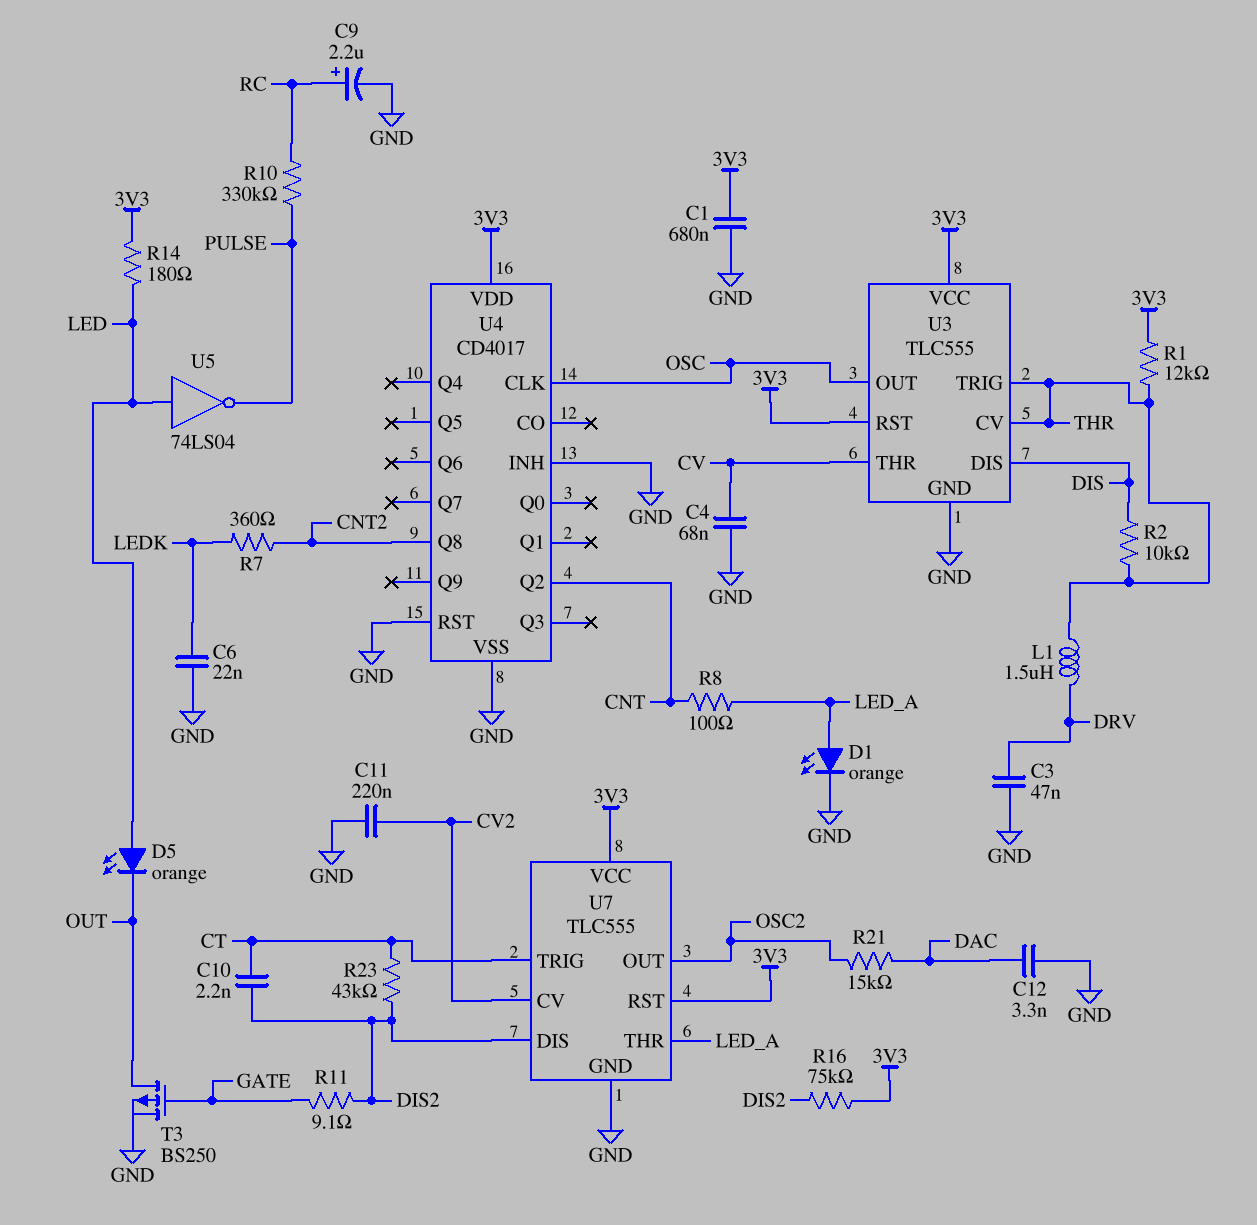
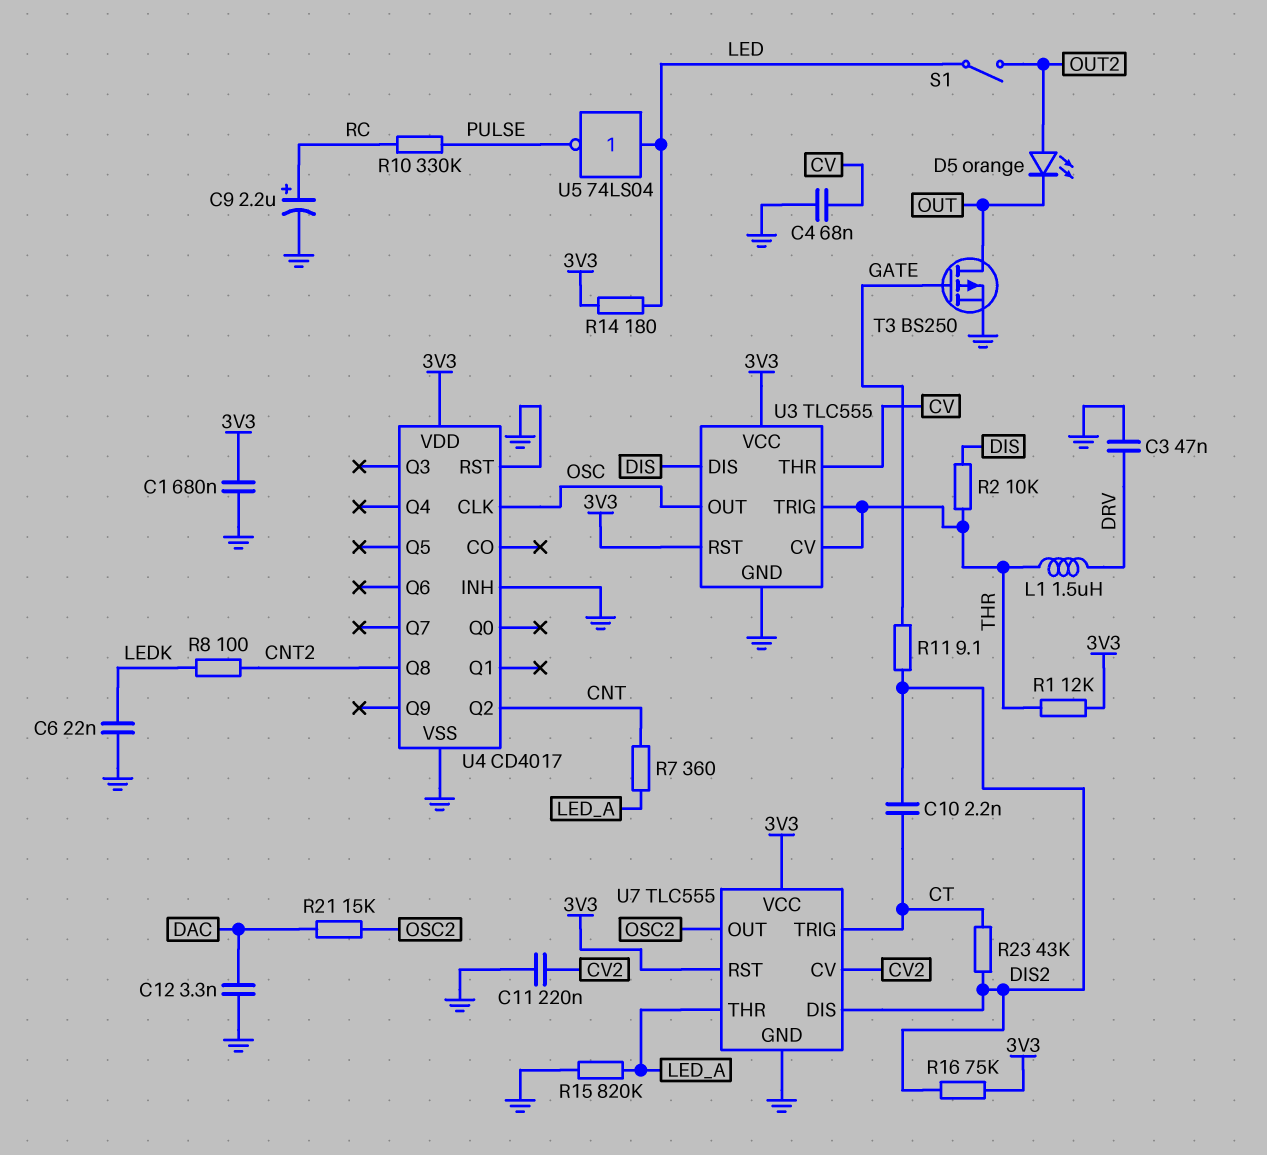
D1: LED orange (A LED_A, K GND) -> none
D5: LED orange (A LED, K OUT) -> LED orange (A OUT2, K OUT)
R7: 360 (CNT2, LEDK) -> 360 (CNT, LED_A)
R8: 100 (CNT, LED_A) -> 100 (CNT2, LEDK)
R15: none -> 820k (GND, LED_A)
S1: none -> switch (LED, OUT2)

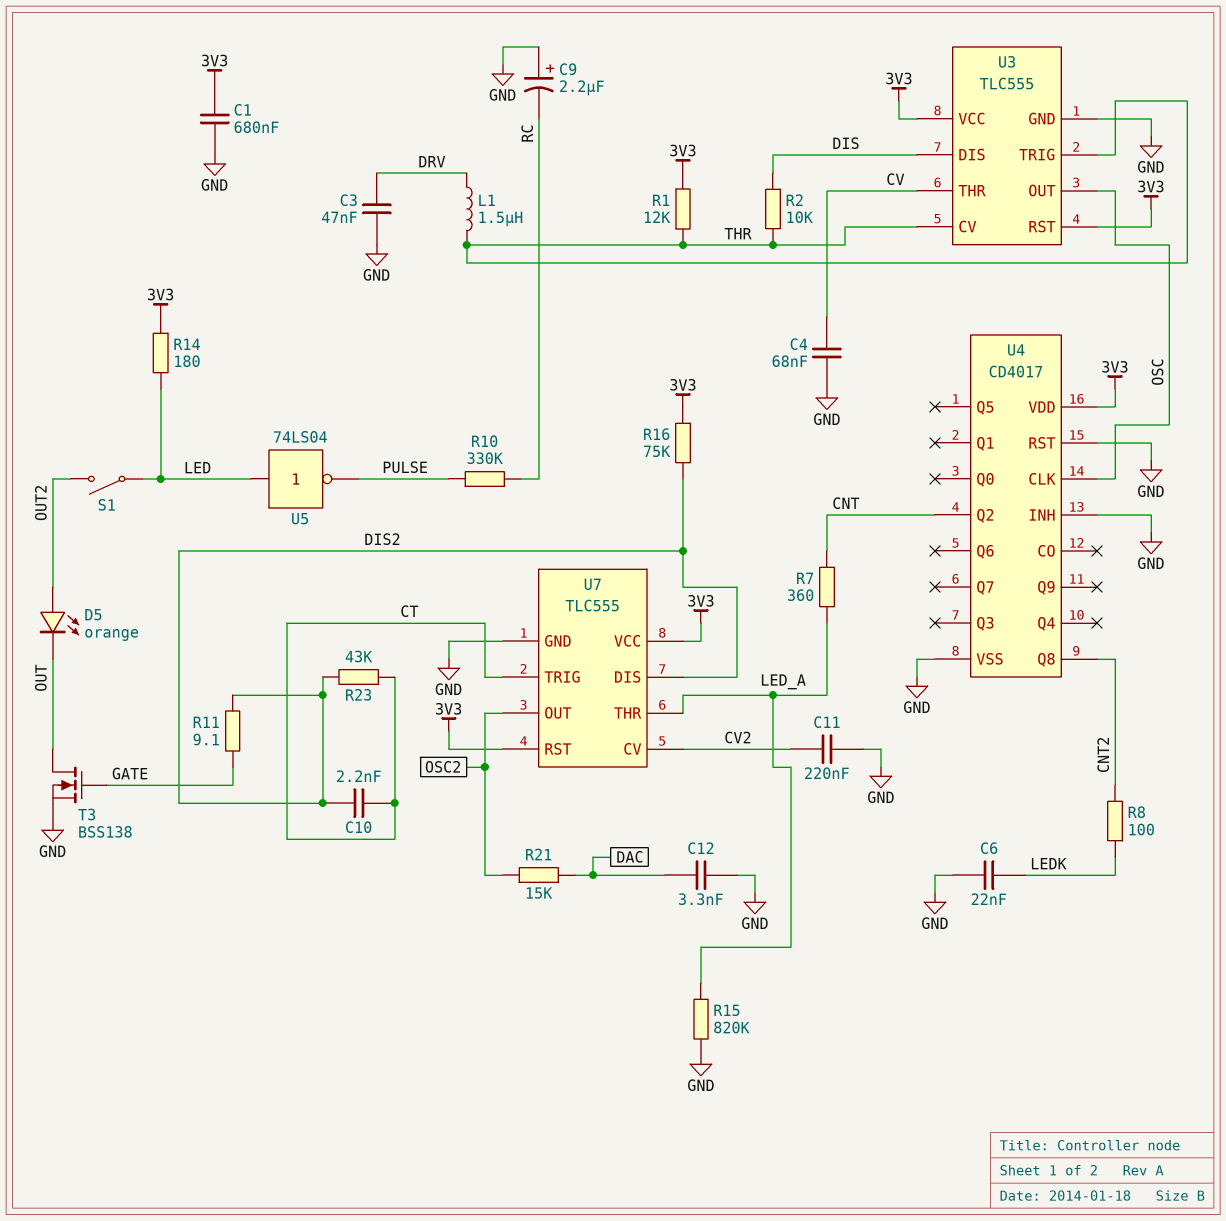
C9: 2.2uF (plus RC, minus GND) -> 2.2uF (plus GND, minus RC)
T3: PMOS BS250 (G GATE, D OUT, S GND) -> NMOS BSS138 (G GATE, D OUT, S GND)

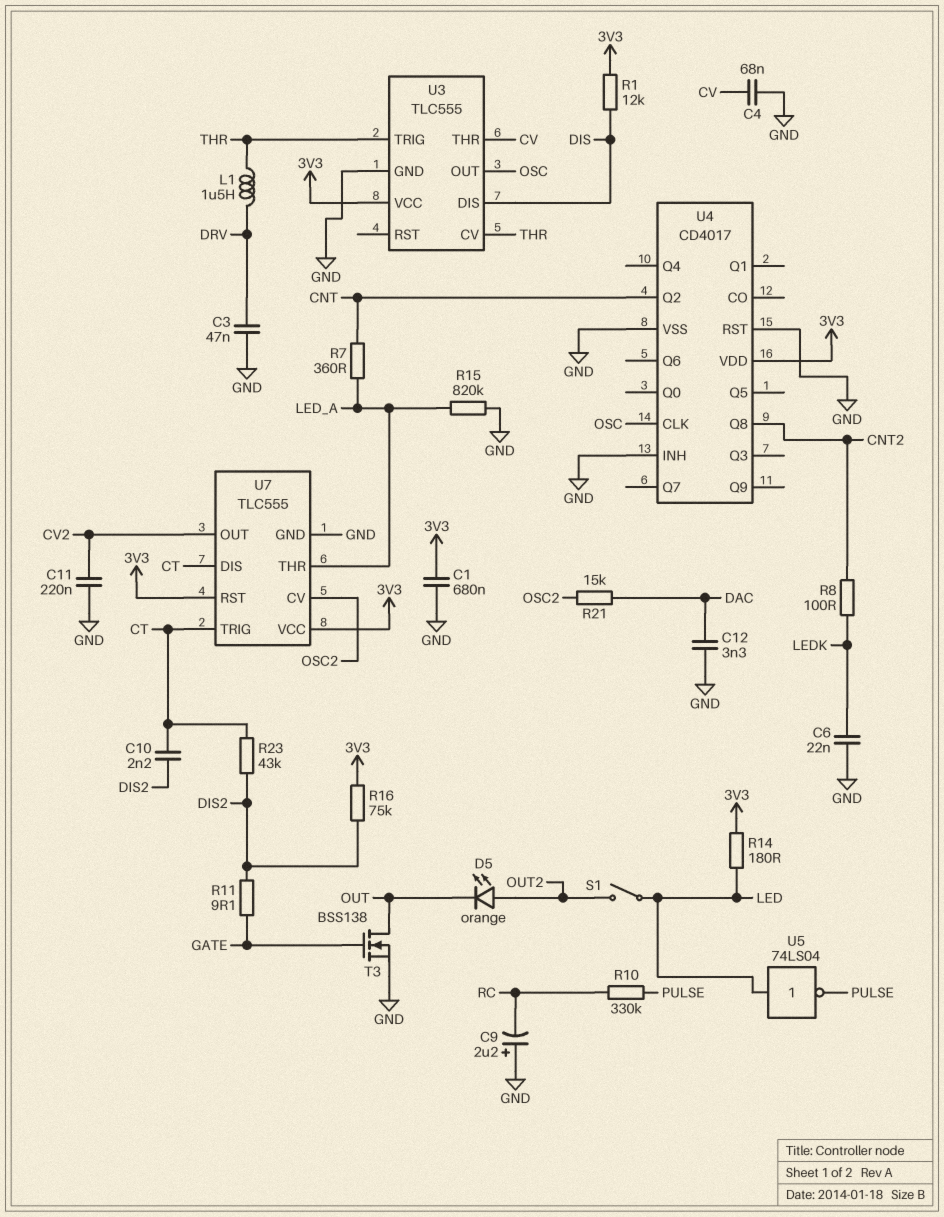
R1: 12k (3V3, THR) -> 12k (3V3, DIS)
R2: 10k (DIS, THR) -> none
U3 pin RST: 3V3 -> none
U7 pin CV: CV2 -> OSC2
U7 pin DIS: DIS2 -> CT
U7 pin OUT: OSC2 -> CV2

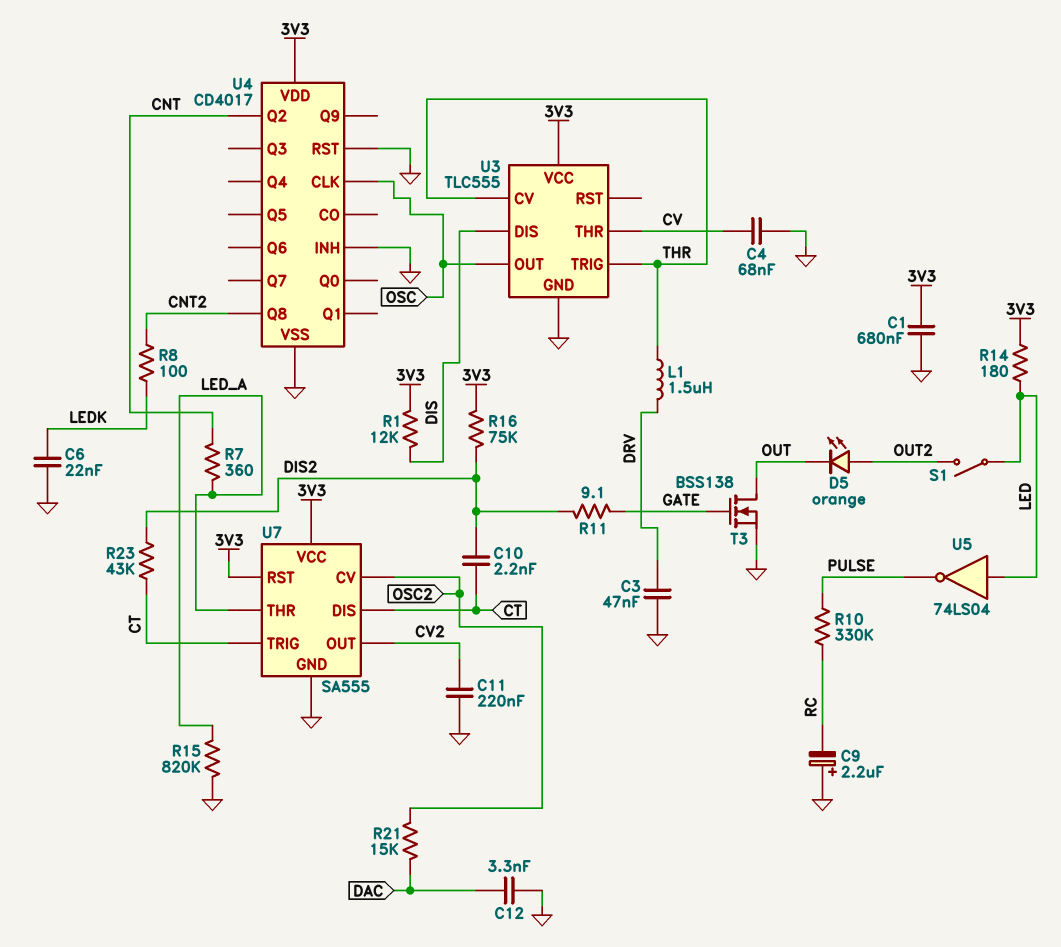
U7: TLC555 -> SA555

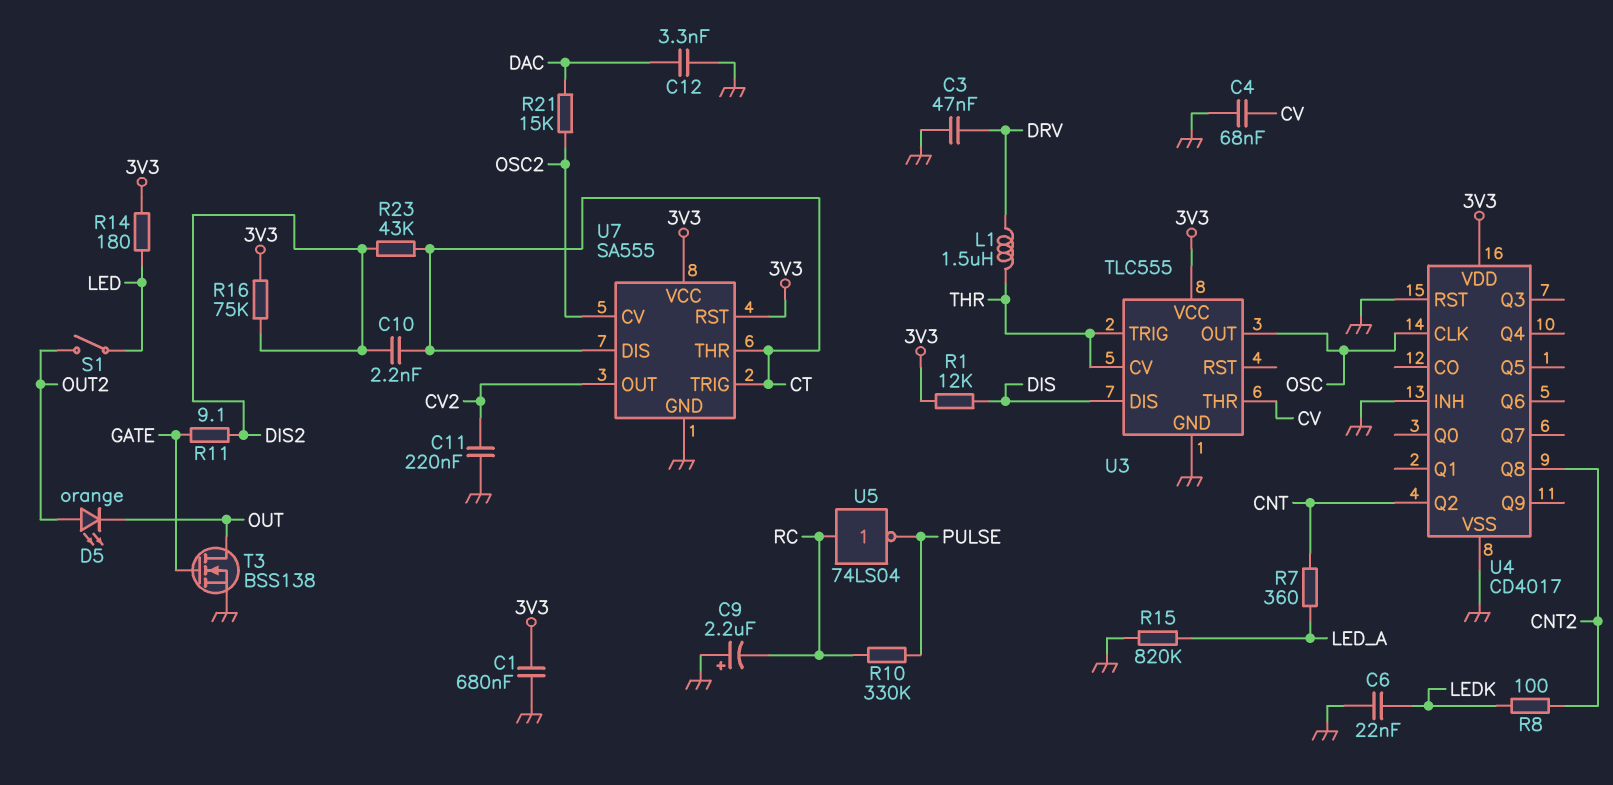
U5: NOT 74LS04 (in LED, out PULSE) -> NOT 74LS04 (in RC, out PULSE)
U7 pin THR: LED_A -> CT

